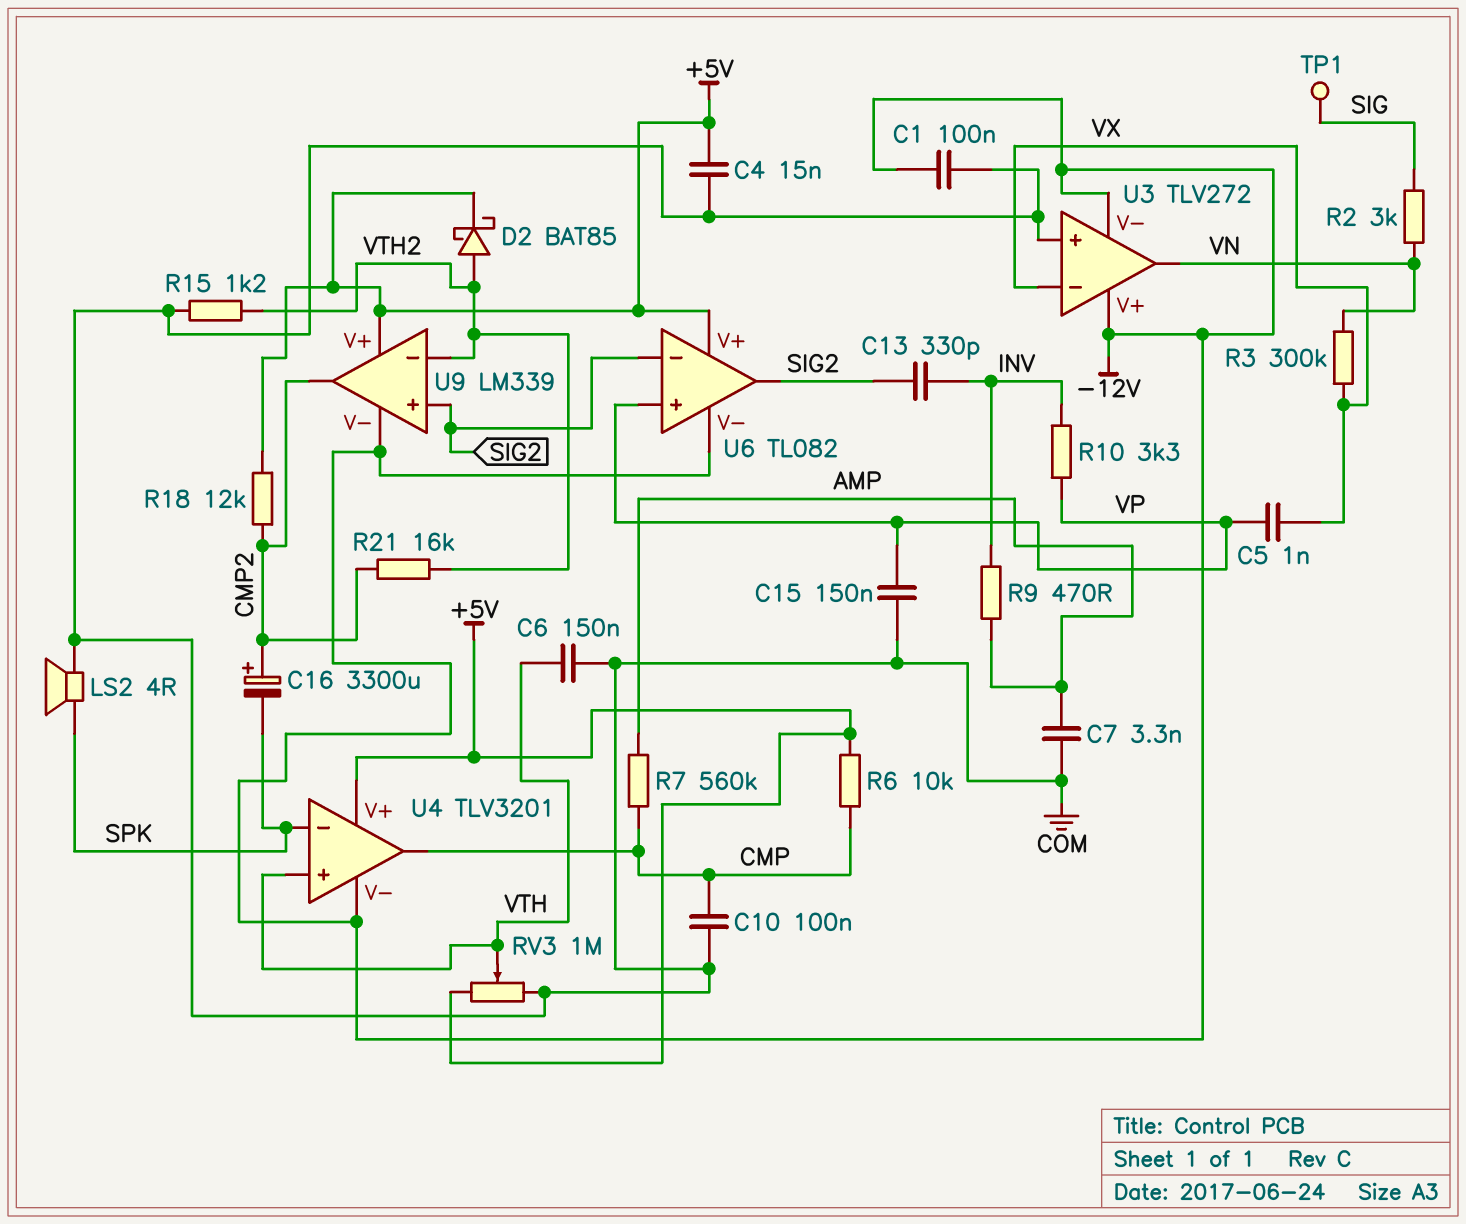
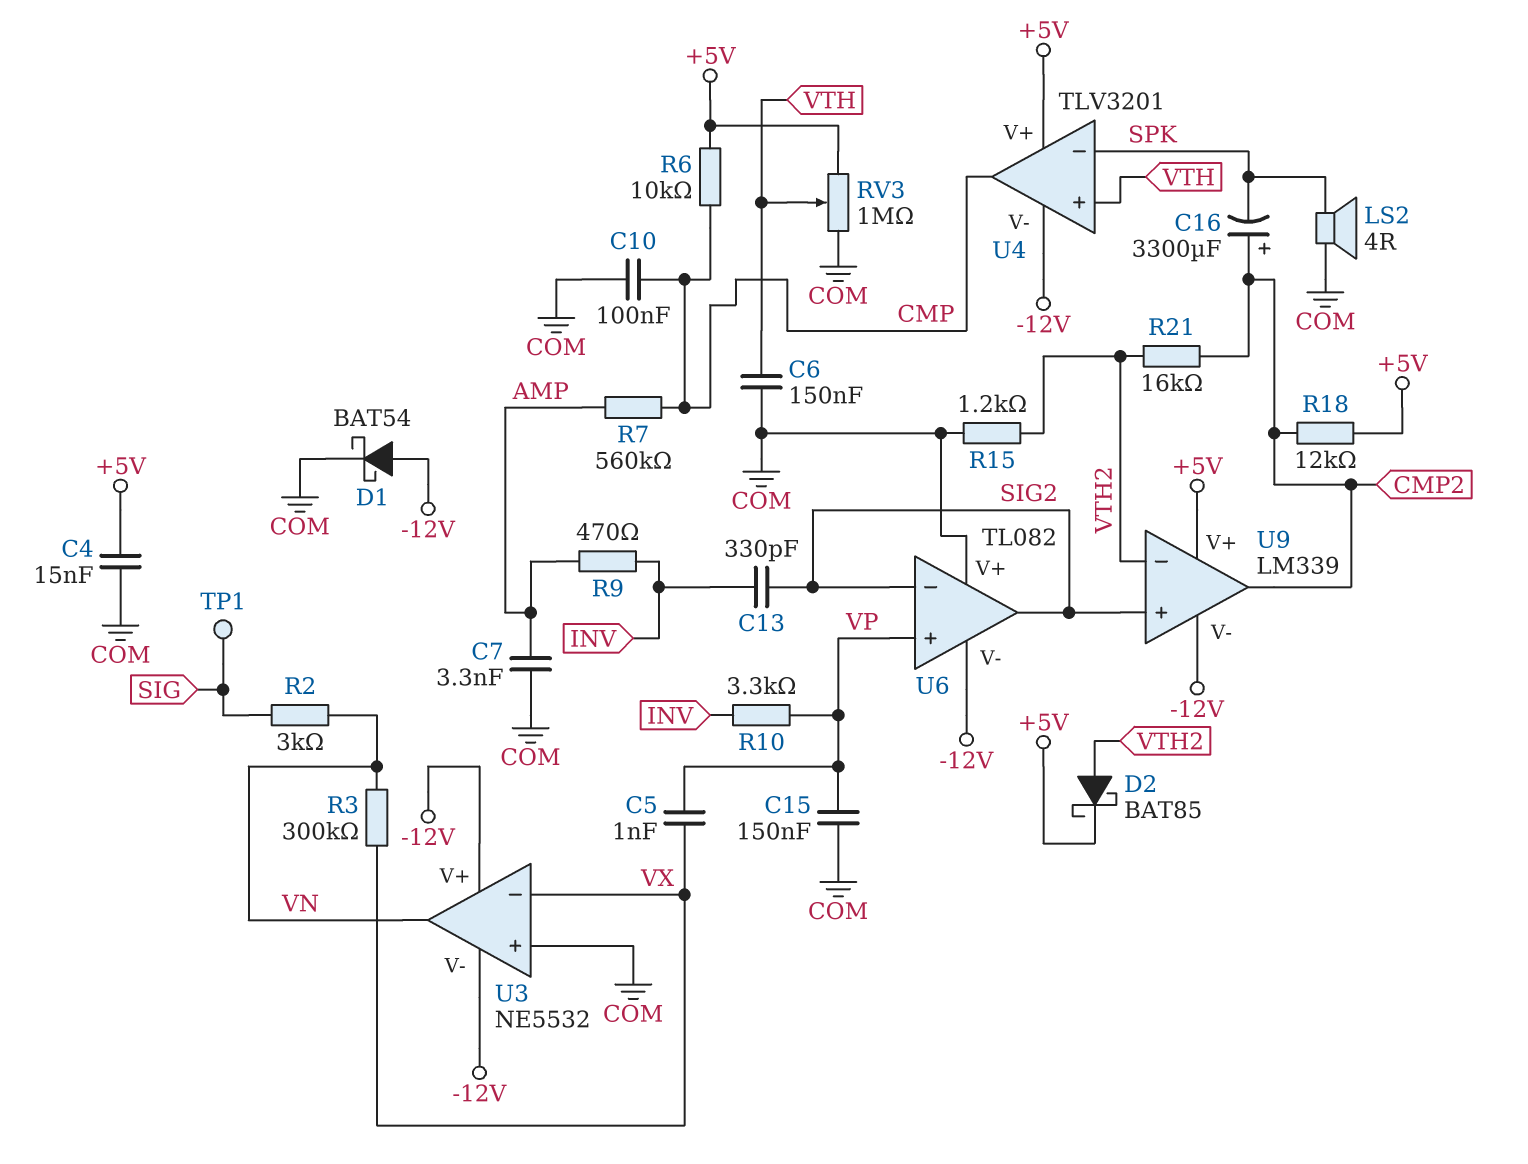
C1: 100nF (-12V, COM) -> none
D1: none -> schottky BAT54 (A -12V, K COM)
U3: TLV272 -> NE5532
U6 pin V+: +5V -> COM

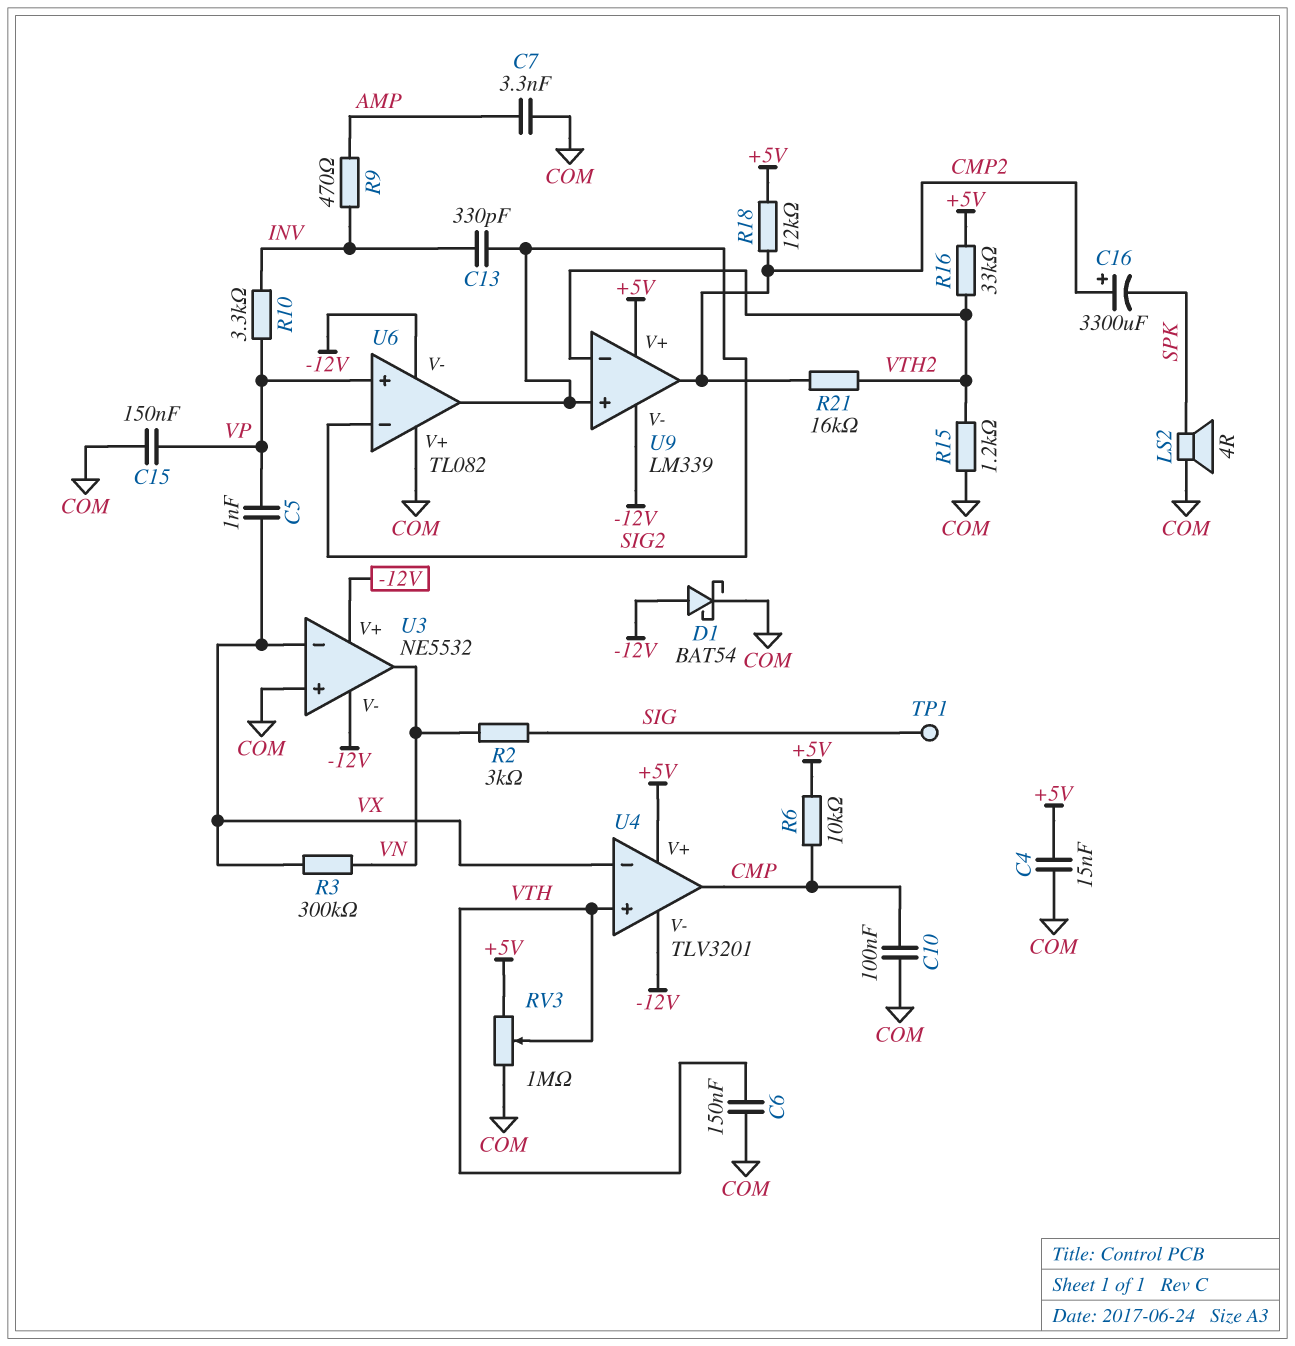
D2: schottky BAT85 (A VTH2, K +5V) -> none
R7: 560k (AMP, CMP) -> none
R16: none -> 33k (+5V, VTH2)
U4 pin in-: SPK -> VX

